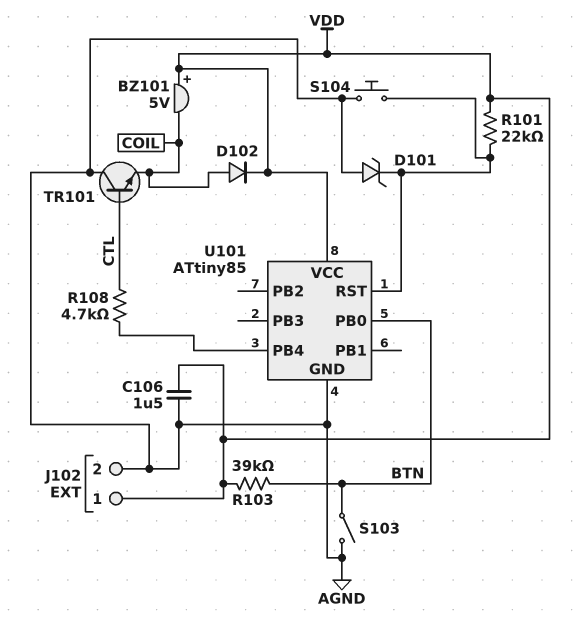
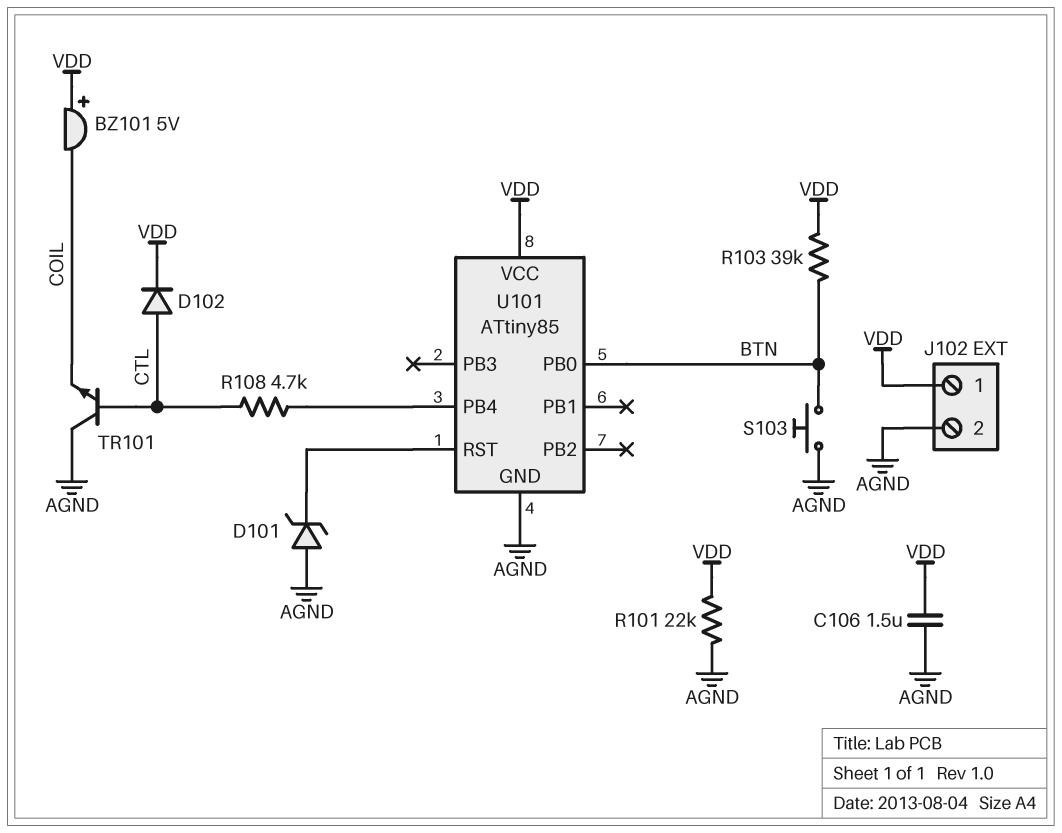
D102: diode (A COIL, K VDD) -> diode (A CTL, K VDD)
R101: 22k (U101/RST, VDD) -> 22k (AGND, VDD)
S103: switch (AGND, BTN) -> button (AGND, BTN)
S104: button (AGND, U101/RST) -> none

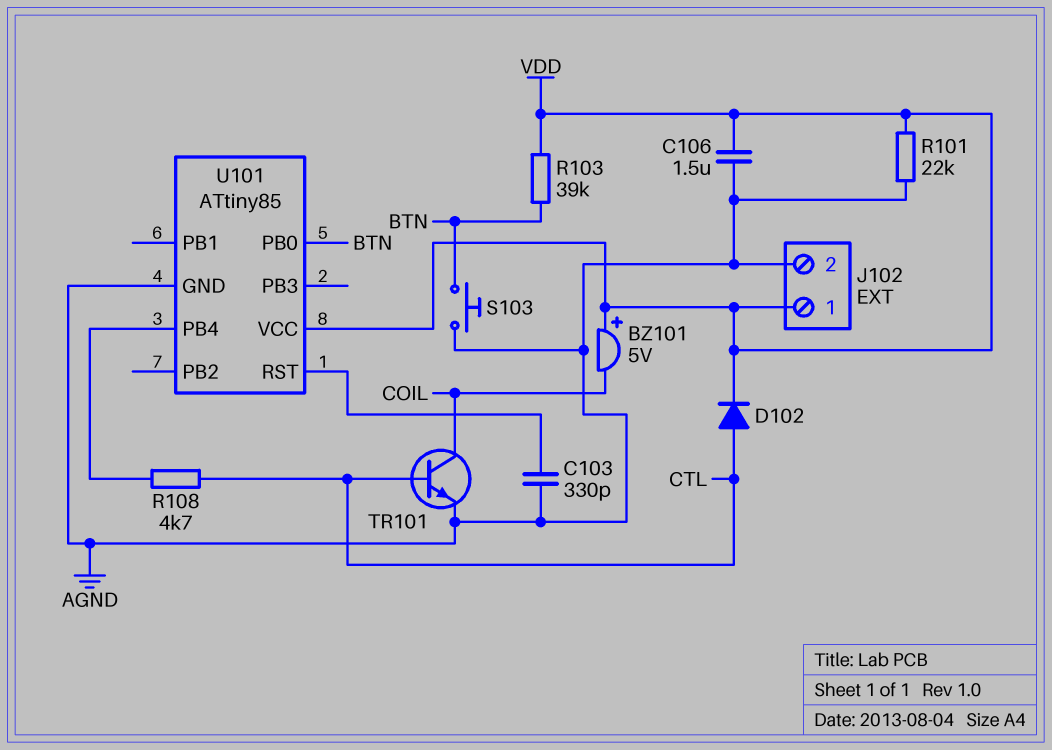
C103: none -> 330pF (AGND, U101/RST)
D101: zener (A AGND, K U101/RST) -> none
TR101: NPN (B CTL, C AGND, E COIL) -> NPN (B CTL, C COIL, E AGND)

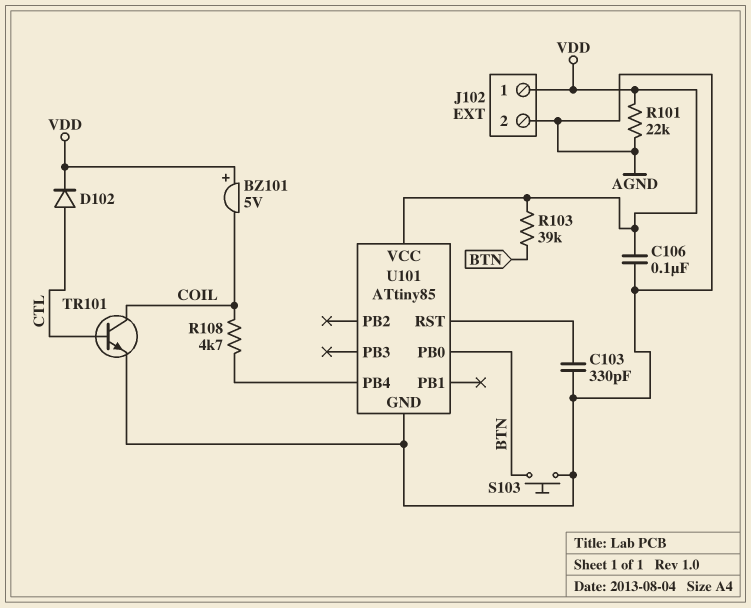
C106: 1.5uF (AGND, VDD) -> 100nF (AGND, VDD)
R108: 4.7k (CTL, U101/PB4) -> 4.7k (COIL, U101/PB4)

